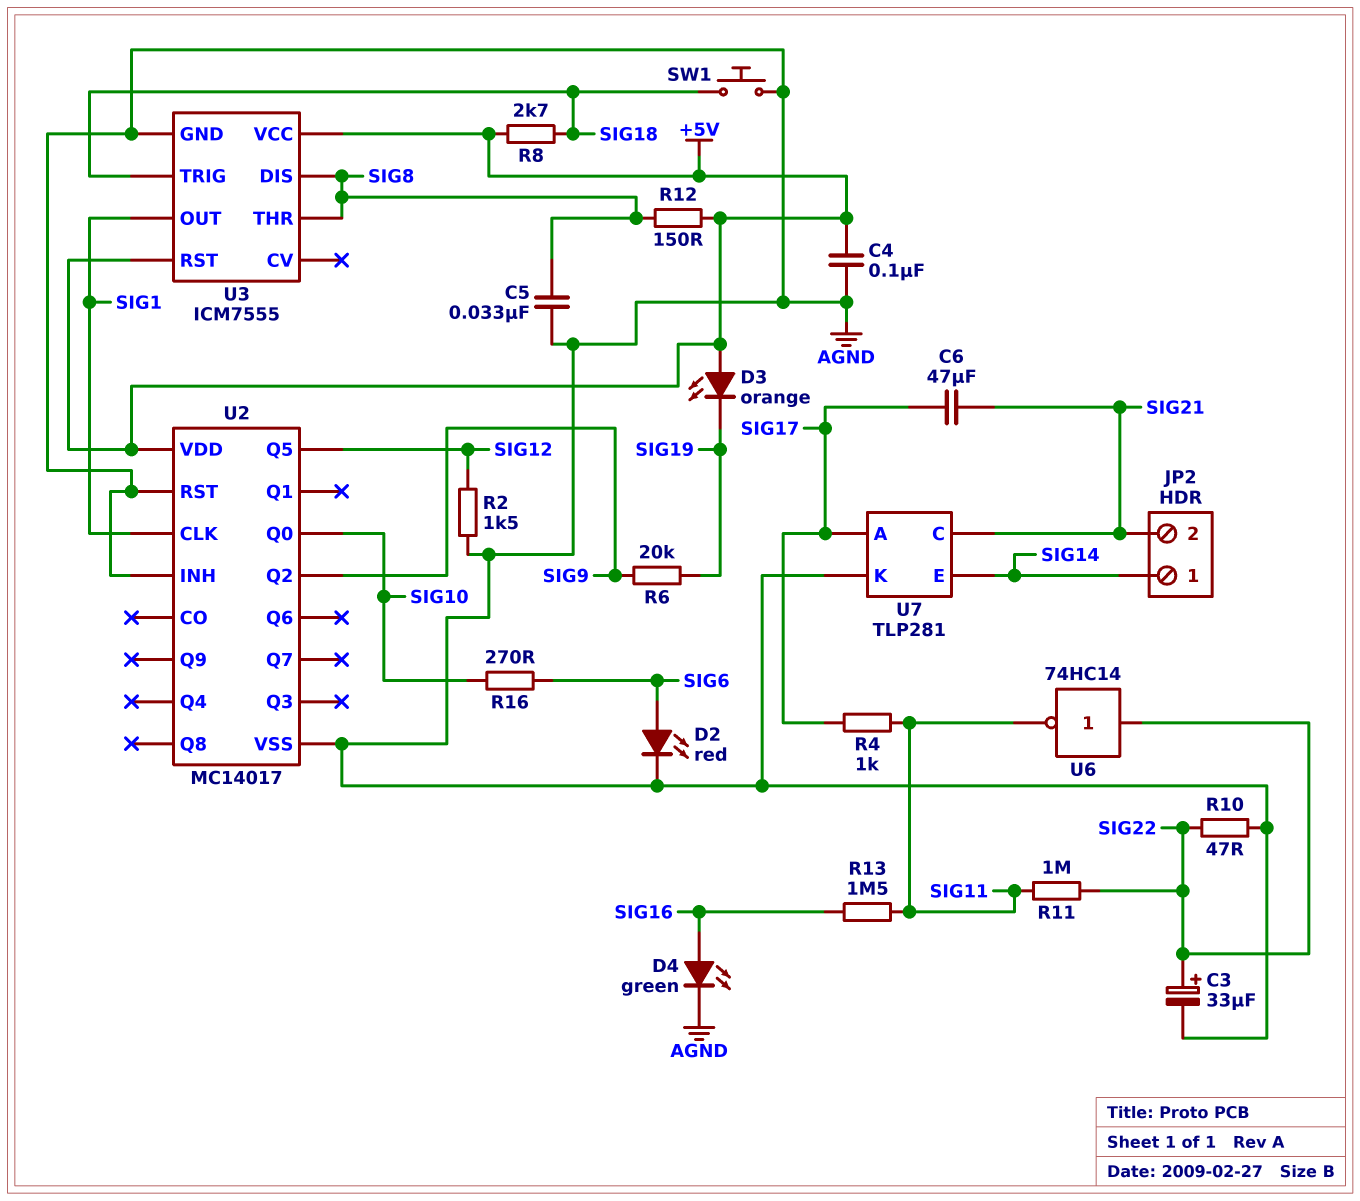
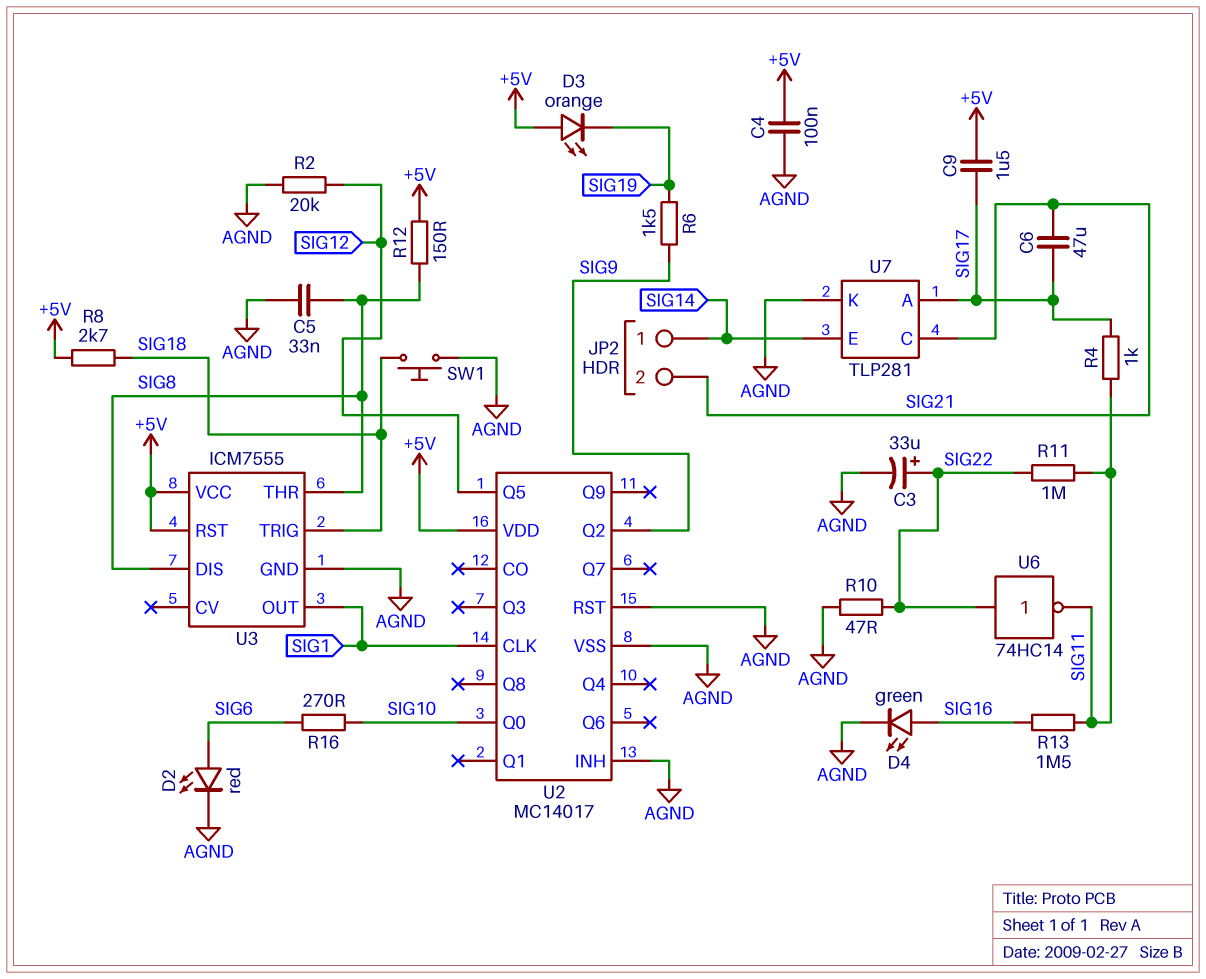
C9: none -> 1.5uF (+5V, SIG17)
R2: 1.5k (AGND, SIG12) -> 20k (AGND, SIG12)
R6: 20k (SIG9, SIG19) -> 1.5k (SIG9, SIG19)

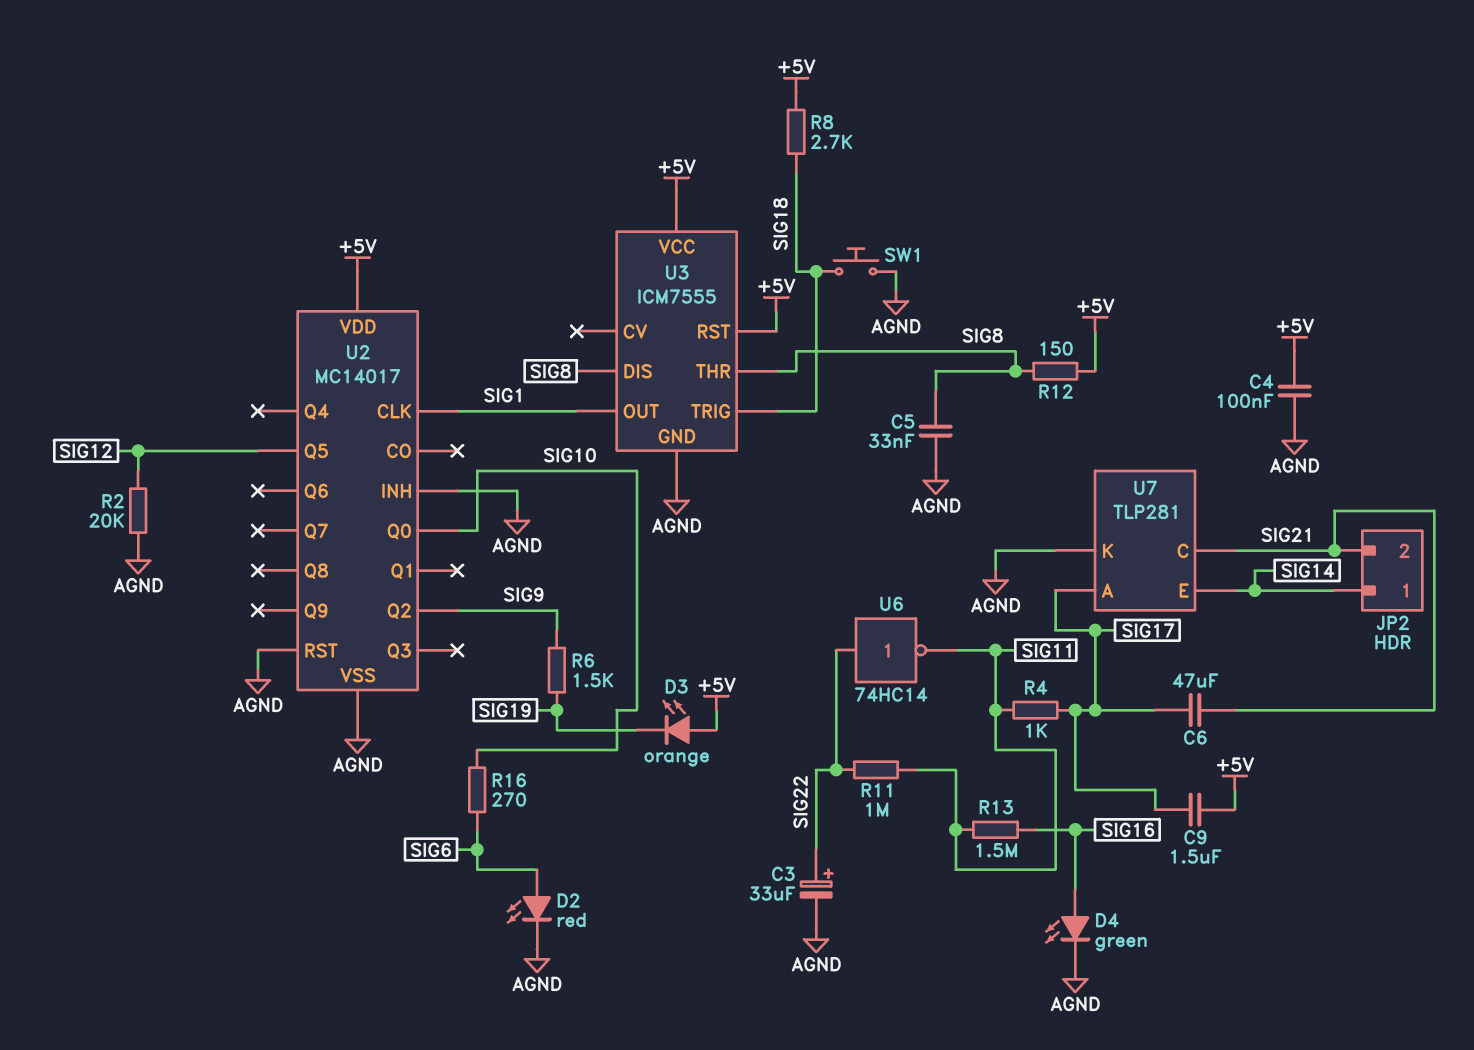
R10: 47 (AGND, SIG22) -> none

